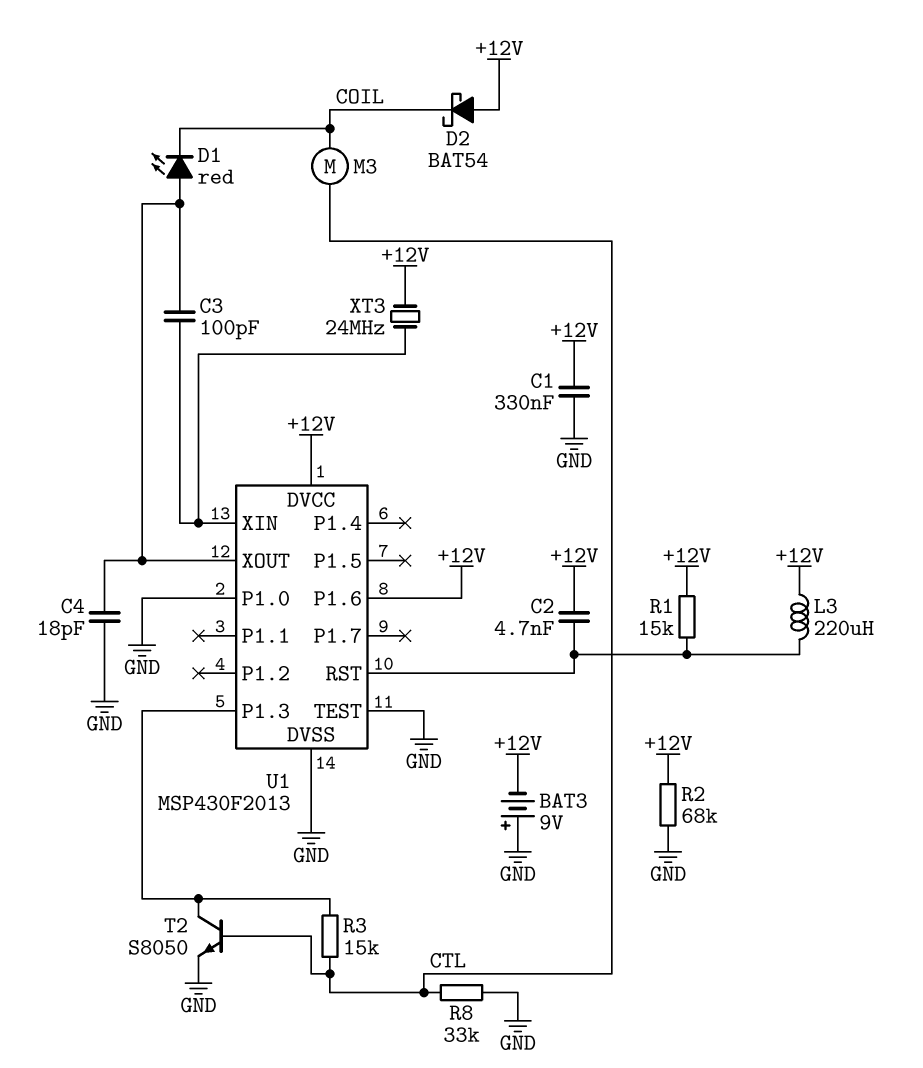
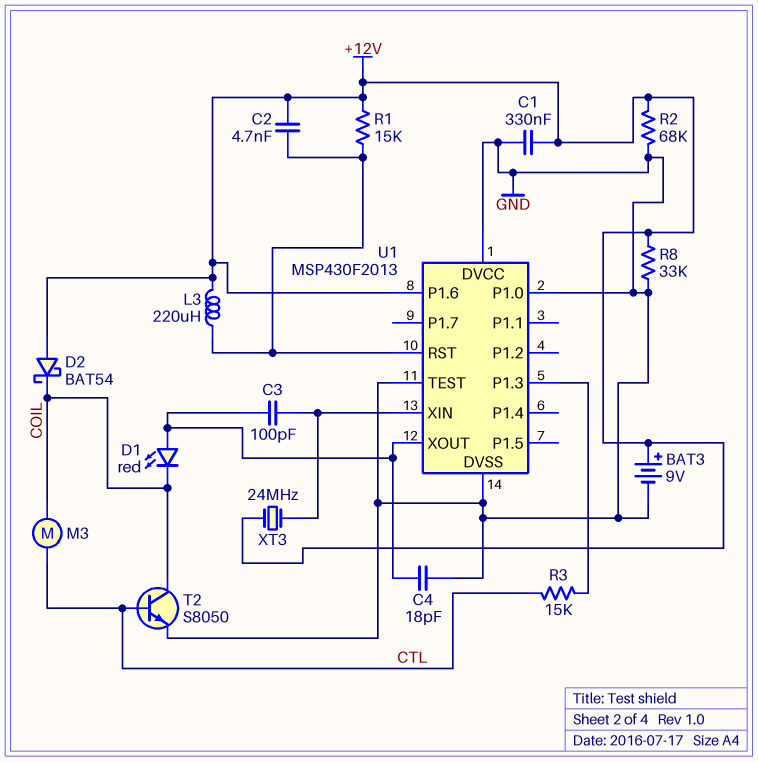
BAT3: 9V (plus GND, minus +12V) -> 9V (plus +12V, minus GND)
R8: 33k (CTL, GND) -> 33k (+12V, GND)
T2: NPN S8050 (B CTL, C U1/P1.3, E GND) -> NPN S8050 (B CTL, C COIL, E GND)
U1 pin DVCC: +12V -> GND

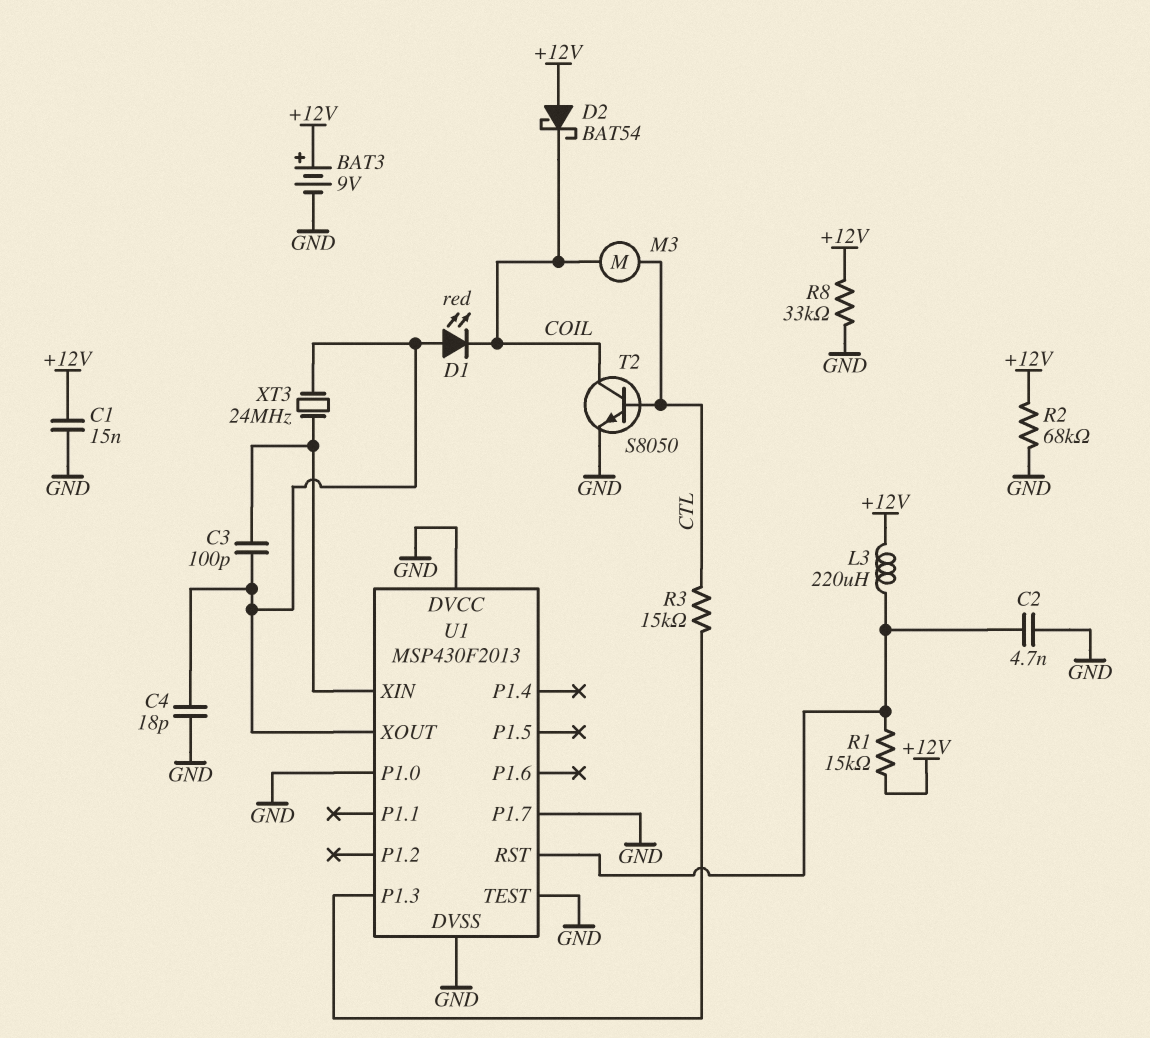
C1: 330nF (+12V, GND) -> 15nF (+12V, GND)
C2: 4.7nF (+12V, U1/RST) -> 4.7nF (GND, U1/RST)
U1 pin P1.6: +12V -> none
U1 pin P1.7: none -> GND
XT3: 24MHz (+12V, U1/XIN) -> 24MHz (U1/XIN, U1/XOUT)

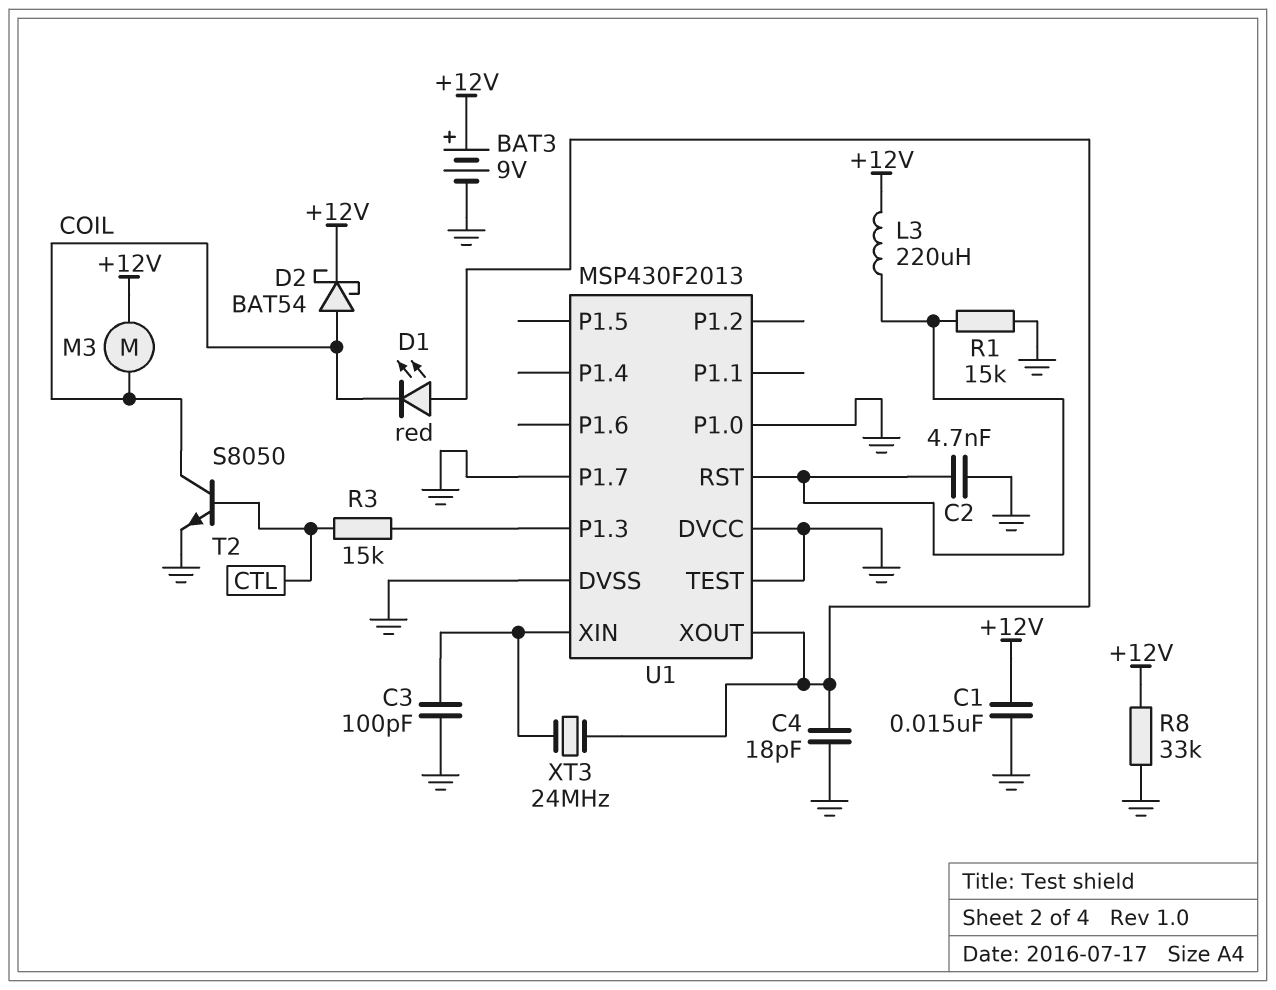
C3: 100pF (U1/XIN, U1/XOUT) -> 100pF (GND, U1/XIN)
D2: schottky BAT54 (A +12V, K COIL) -> schottky BAT54 (A COIL, K +12V)
M3: motor (COIL, CTL) -> motor (+12V, COIL)
R1: 15k (+12V, U1/RST) -> 15k (GND, U1/RST)
R2: 68k (+12V, GND) -> none

